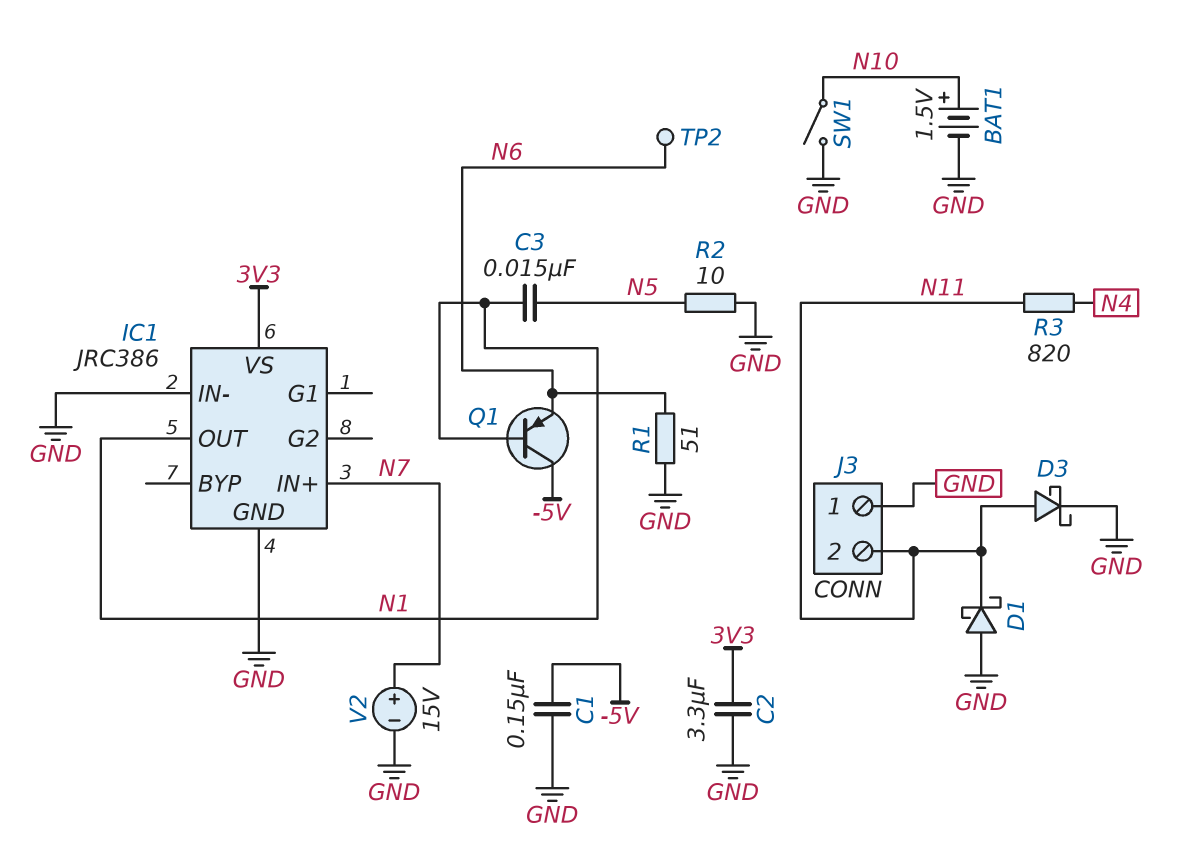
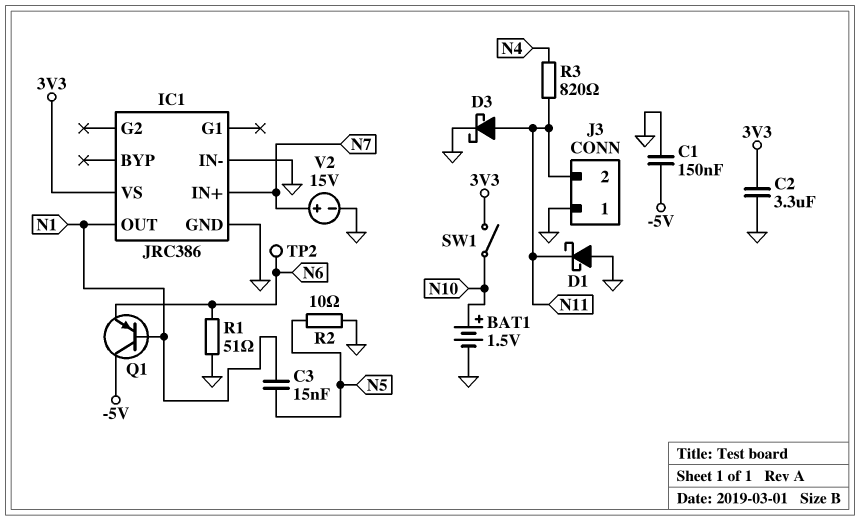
SW1: switch (GND, N10) -> switch (3V3, N10)

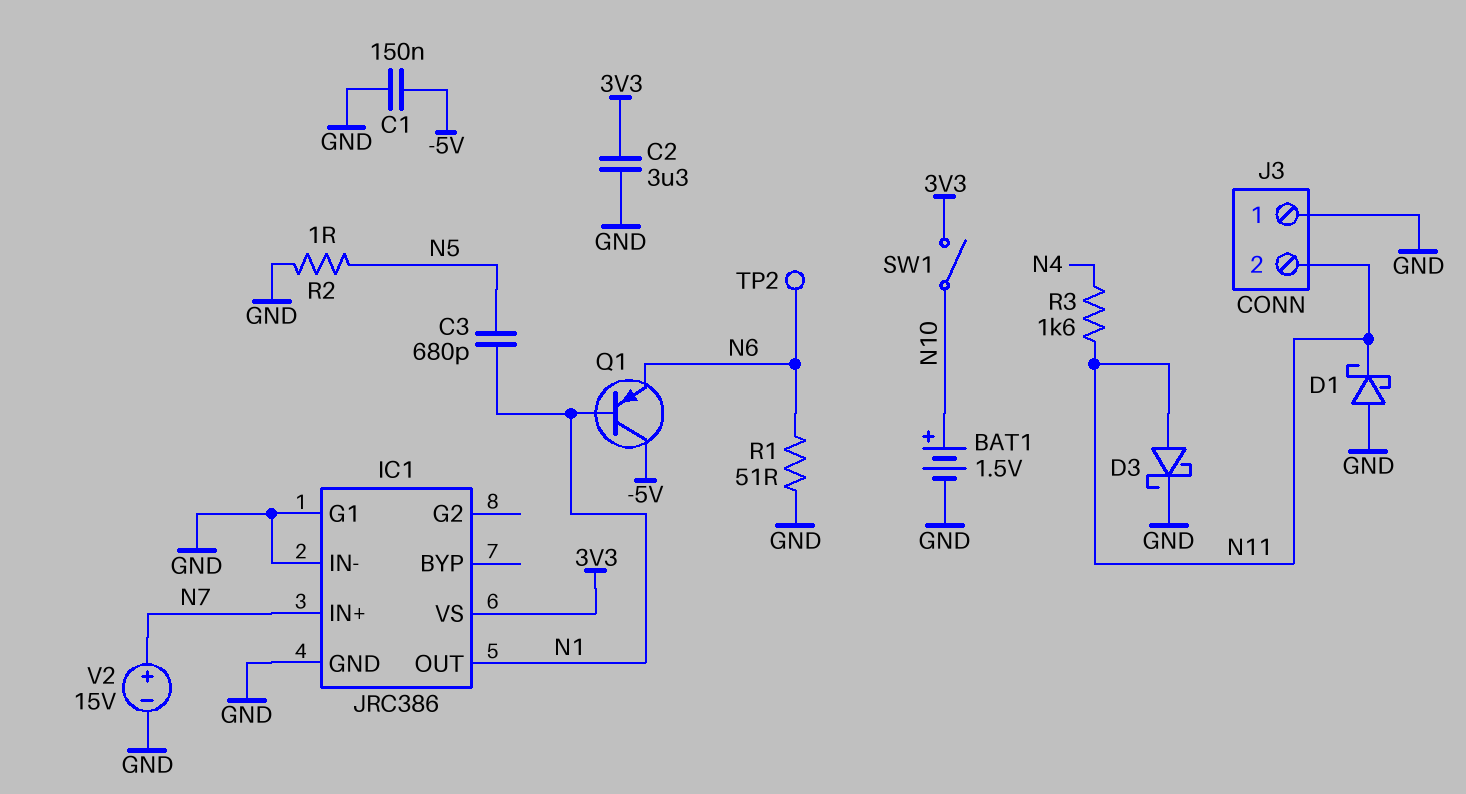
C3: 15nF (N1, N5) -> 680pF (N1, N5)
IC1 pin G1: none -> GND
R2: 10 (GND, N5) -> 1 (GND, N5)
R3: 820 (N4, N11) -> 1.6k (N4, N11)

